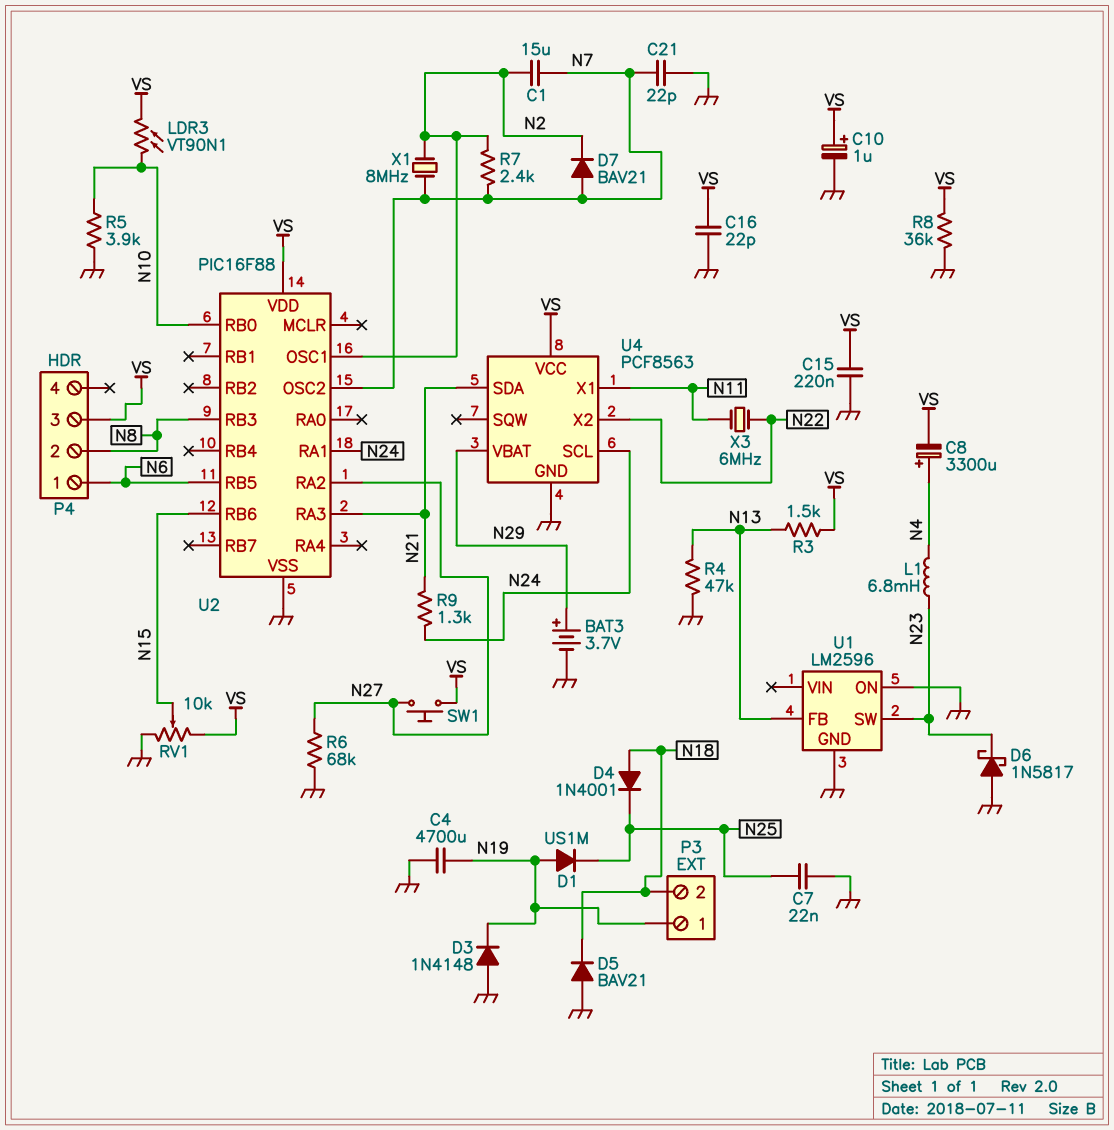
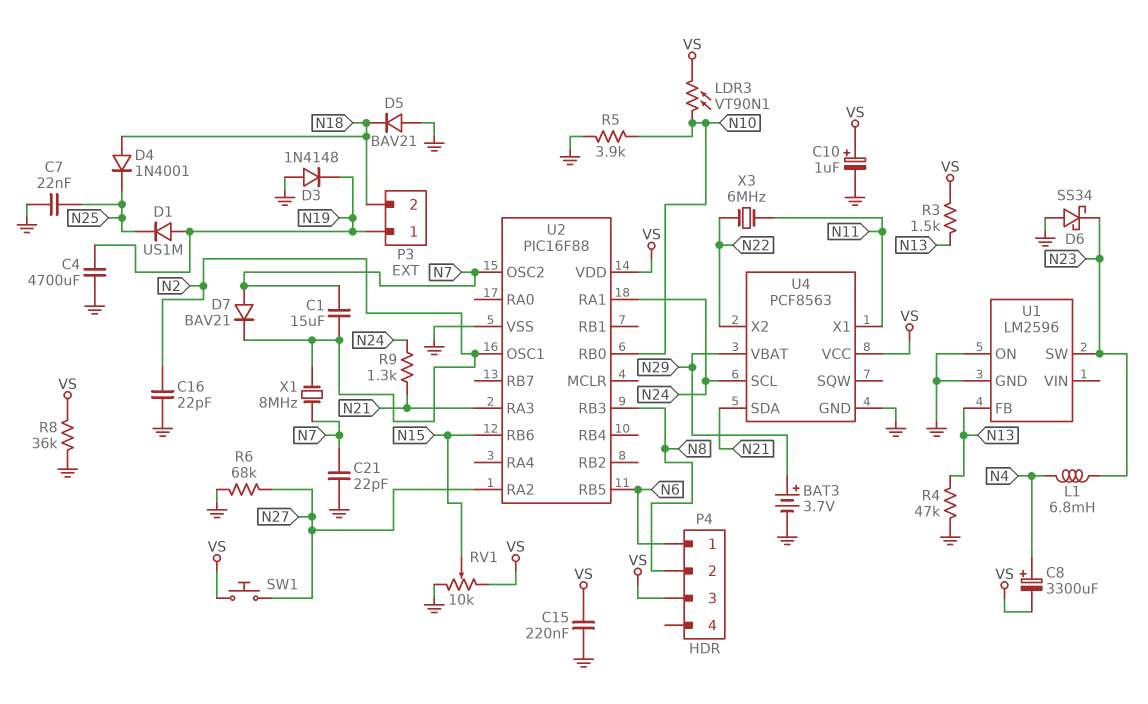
C16: 22pF (GND, VS) -> 22pF (GND, N2)
D6: schottky 1N5817 (A GND, K N23) -> schottky SS34 (A GND, K N23)
R7: 2.4k (N2, N7) -> none

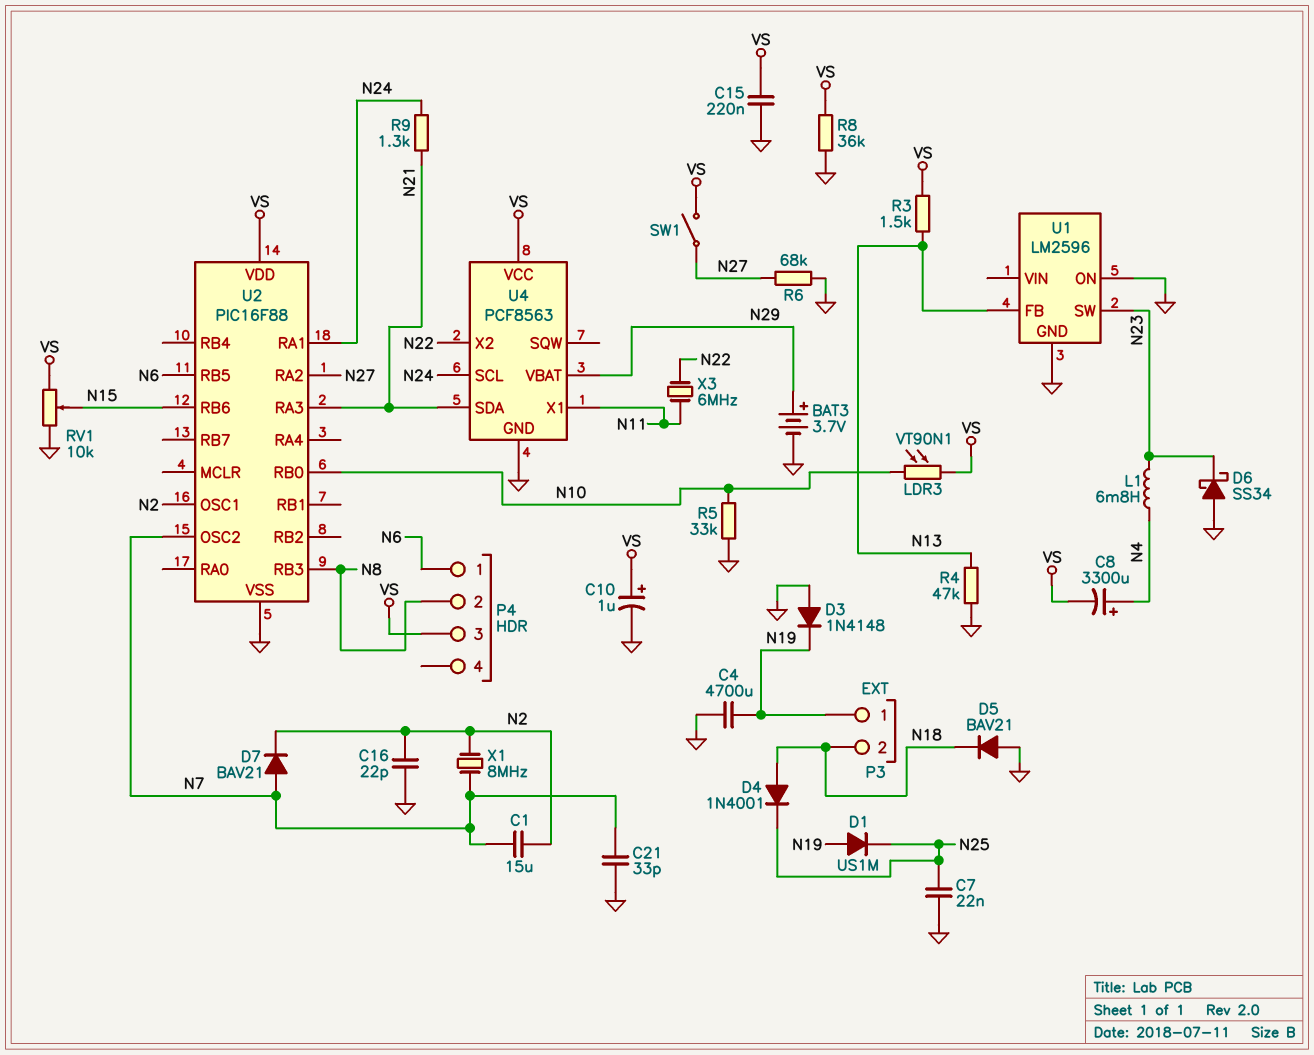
C21: 22pF (GND, N7) -> 33pF (GND, N7)
R5: 3.9k (GND, N10) -> 33k (GND, N10)
SW1: button (N27, VS) -> switch (N27, VS)

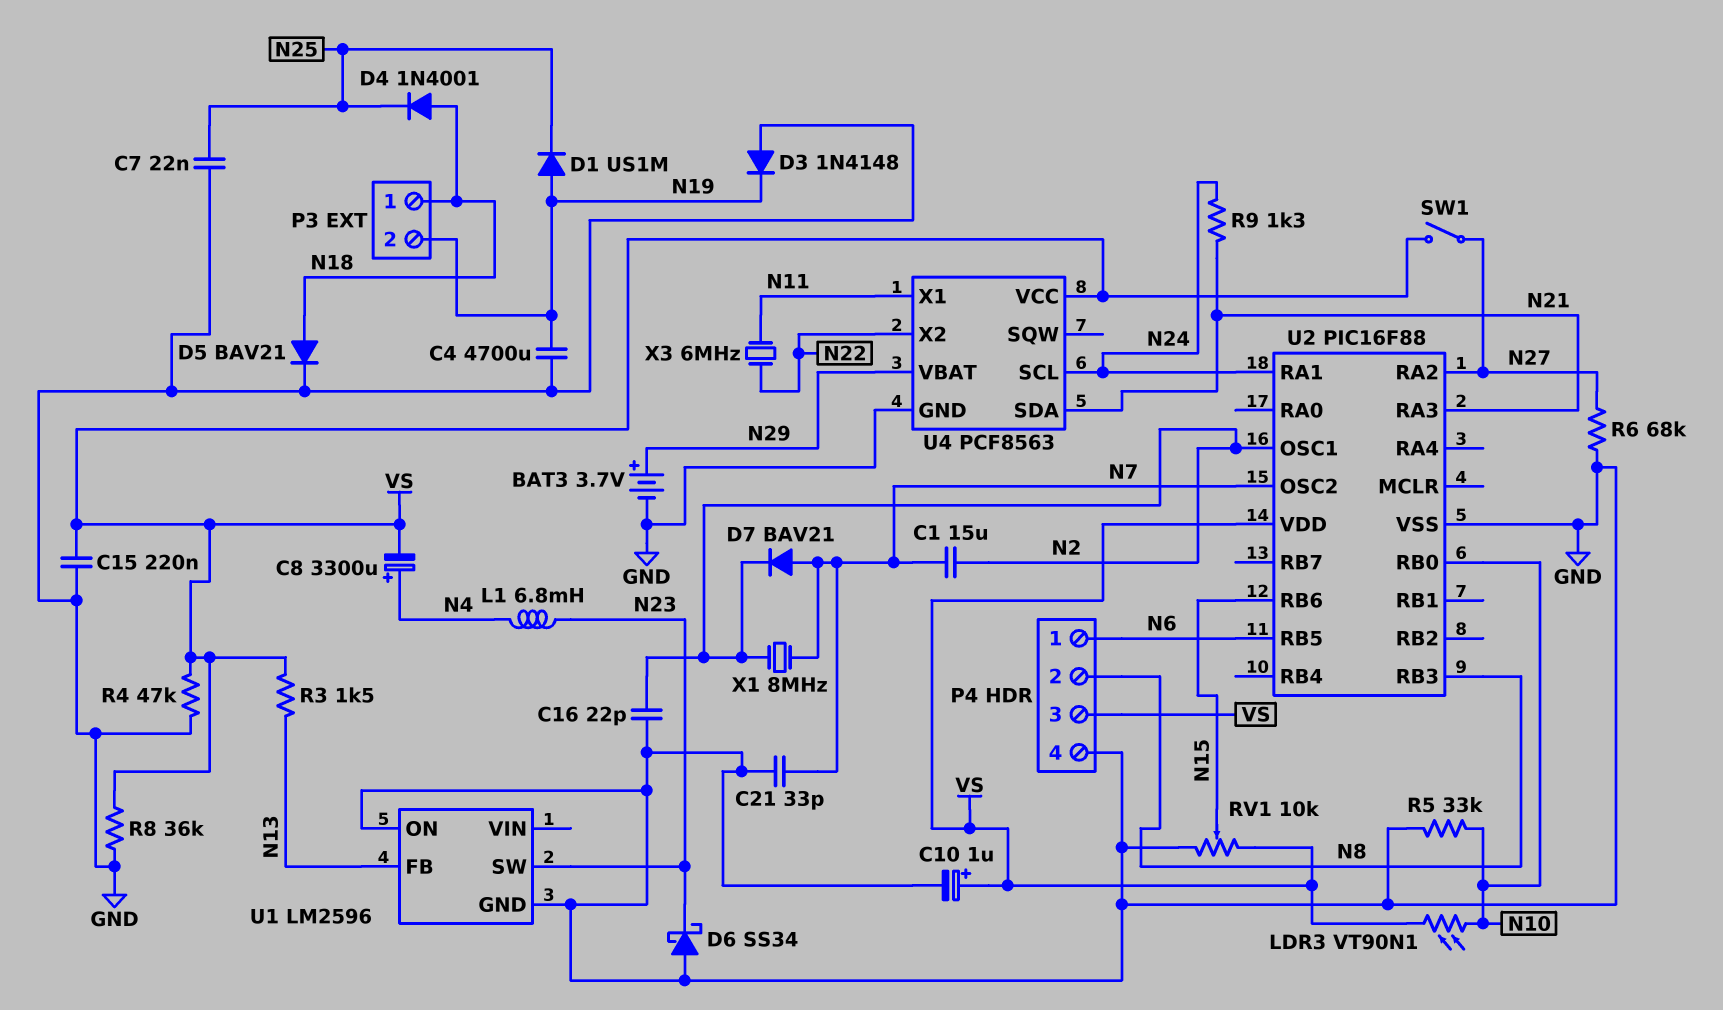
D5: diode BAV21 (A GND, K N18) -> diode BAV21 (A N18, K GND)
P3 pin 1: N19 -> N18
P3 pin 2: N18 -> N19
P4 pin 4: none -> GND
R4: 47k (GND, N13) -> 47k (GND, VS)

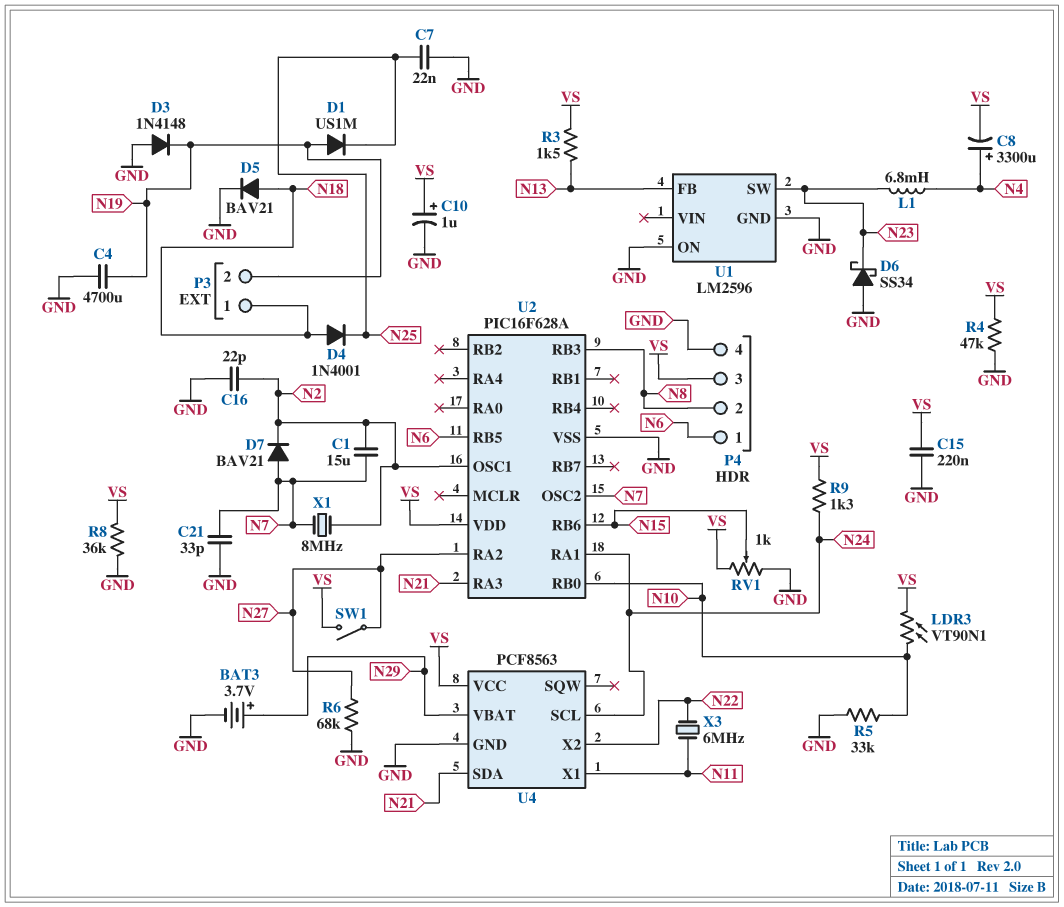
R9: 1.3k (N21, N24) -> 1.3k (N24, VS)
RV1: 10k (GND, VS, wiper N15) -> 1k (GND, VS, wiper N15)
U2: PIC16F88 -> PIC16F628A

